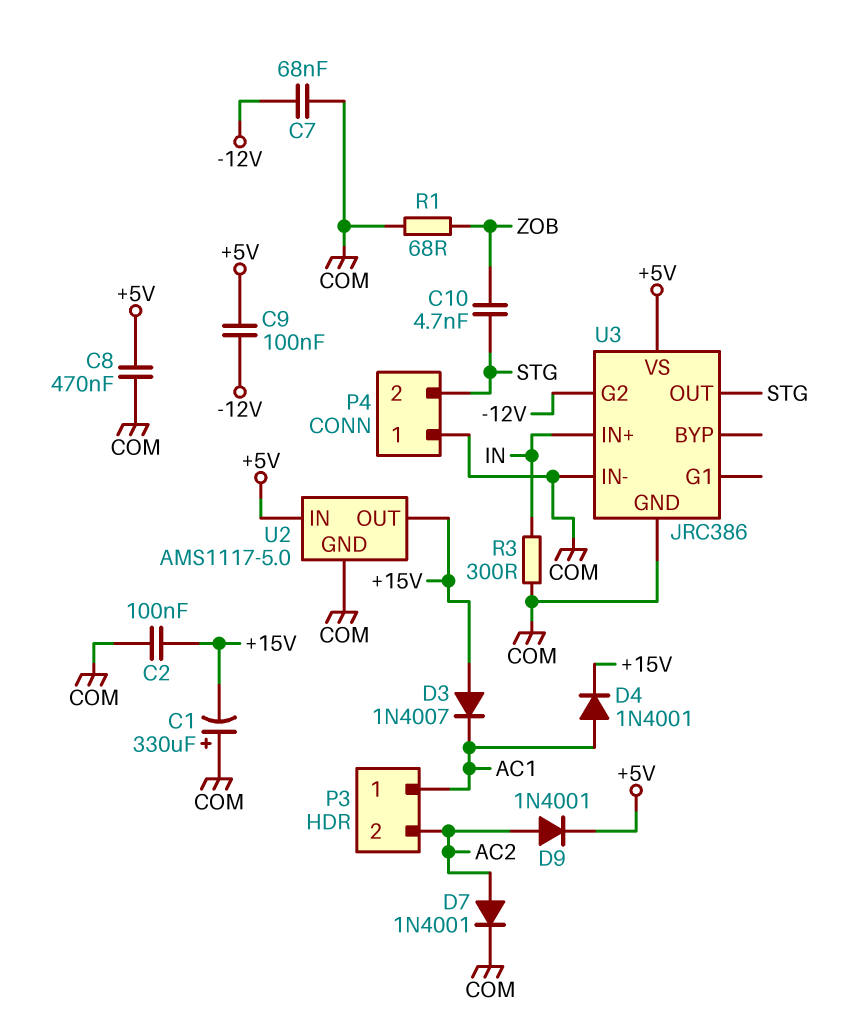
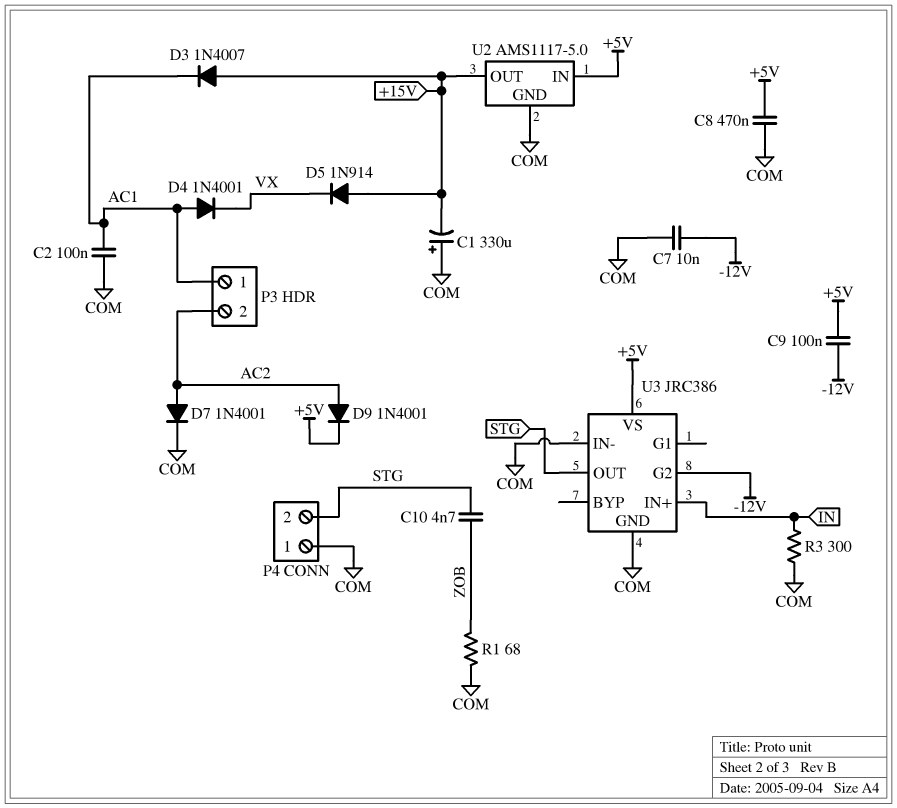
C2: 100nF (+15V, COM) -> 100nF (AC1, COM)
C7: 68nF (-12V, COM) -> 10nF (-12V, COM)
D4: diode 1N4001 (A AC1, K +15V) -> diode 1N4001 (A AC1, K VX)
D5: none -> diode 1N914 (A +15V, K VX)

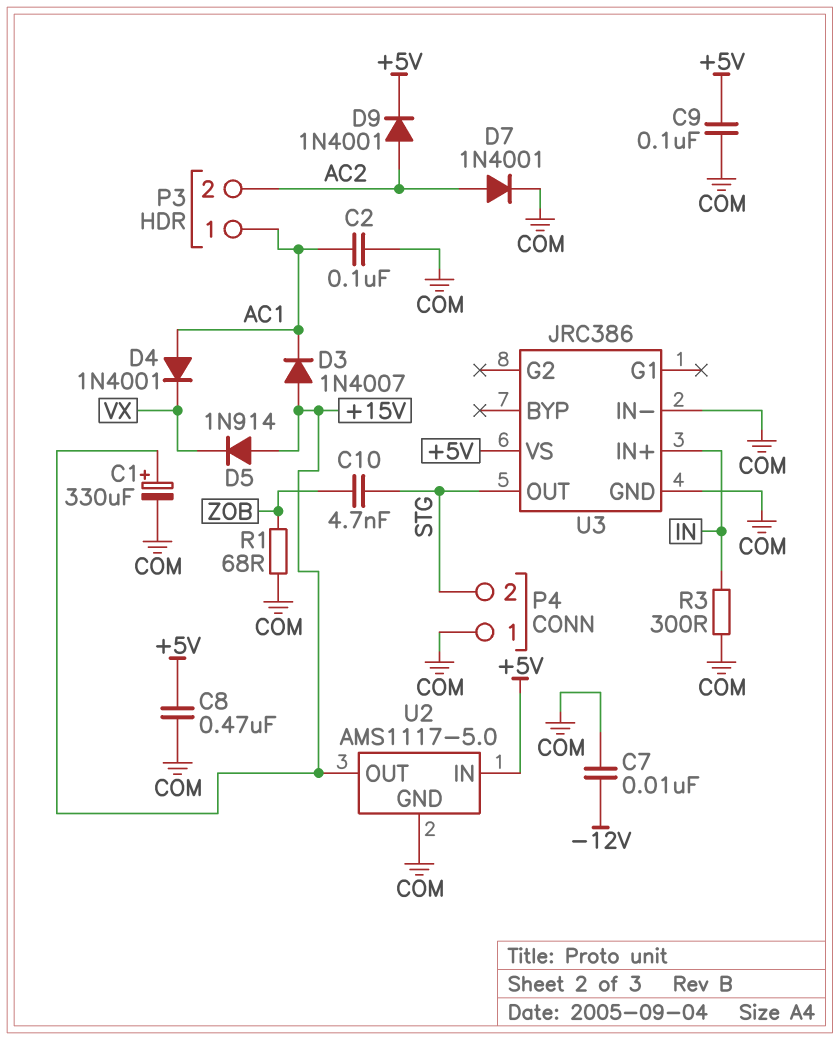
C1: 330uF (plus COM, minus +15V) -> 330uF (plus +15V, minus COM)
C9: 100nF (+5V, -12V) -> 100nF (+5V, COM)
U3 pin G2: -12V -> none

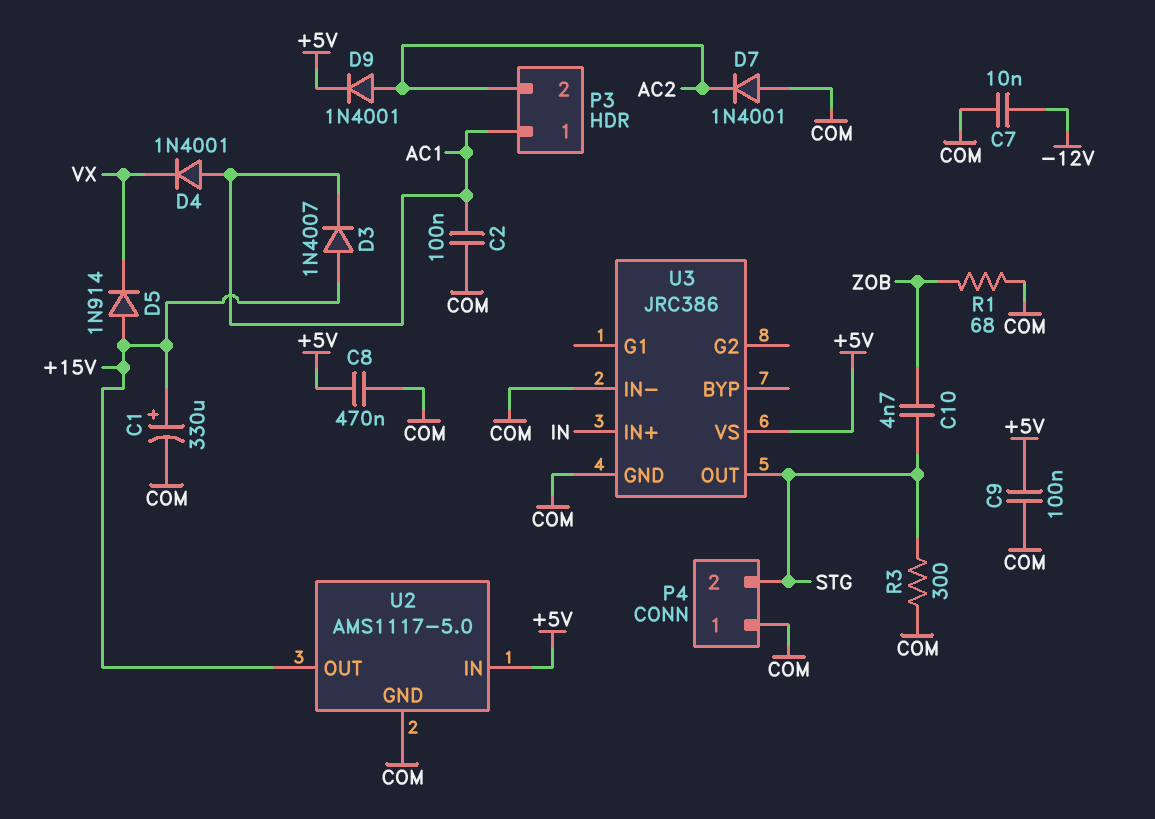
D7: diode 1N4001 (A AC2, K COM) -> diode 1N4001 (A COM, K AC2)
R3: 300 (COM, IN) -> 300 (COM, STG)

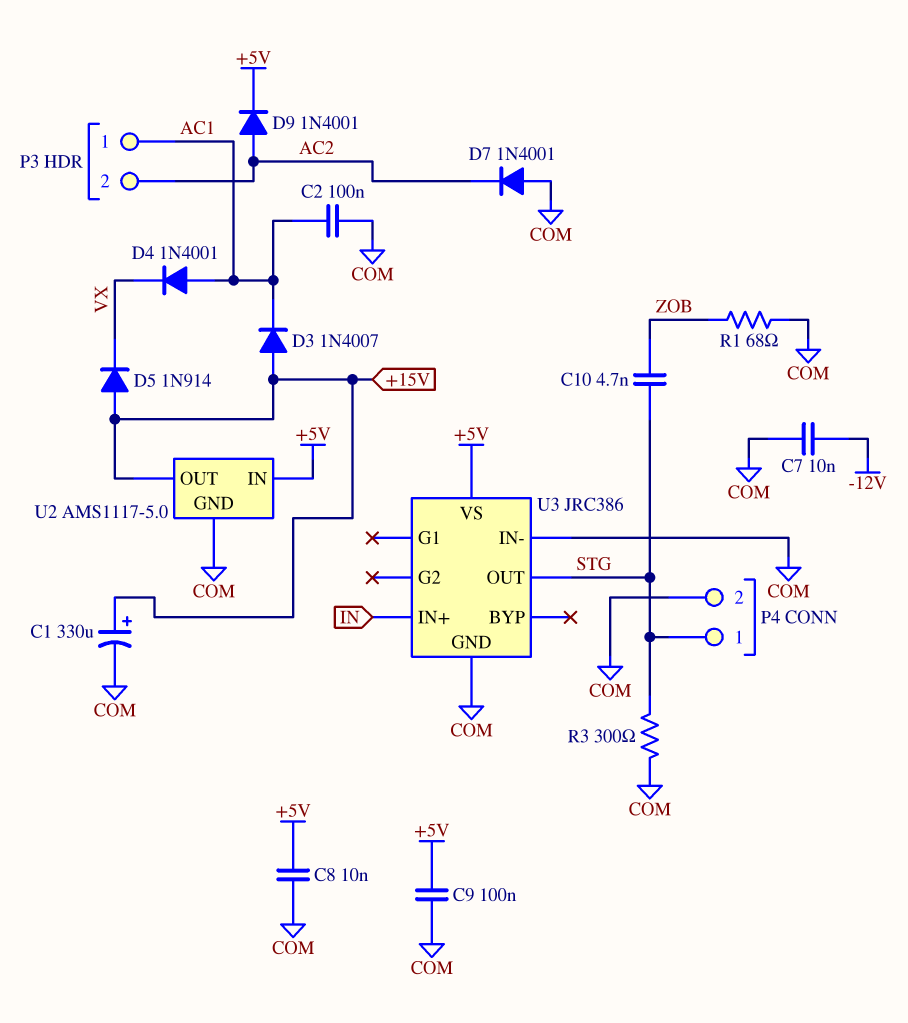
C8: 470nF (+5V, COM) -> 10nF (+5V, COM)
P4 pin 1: COM -> STG
P4 pin 2: STG -> COM

